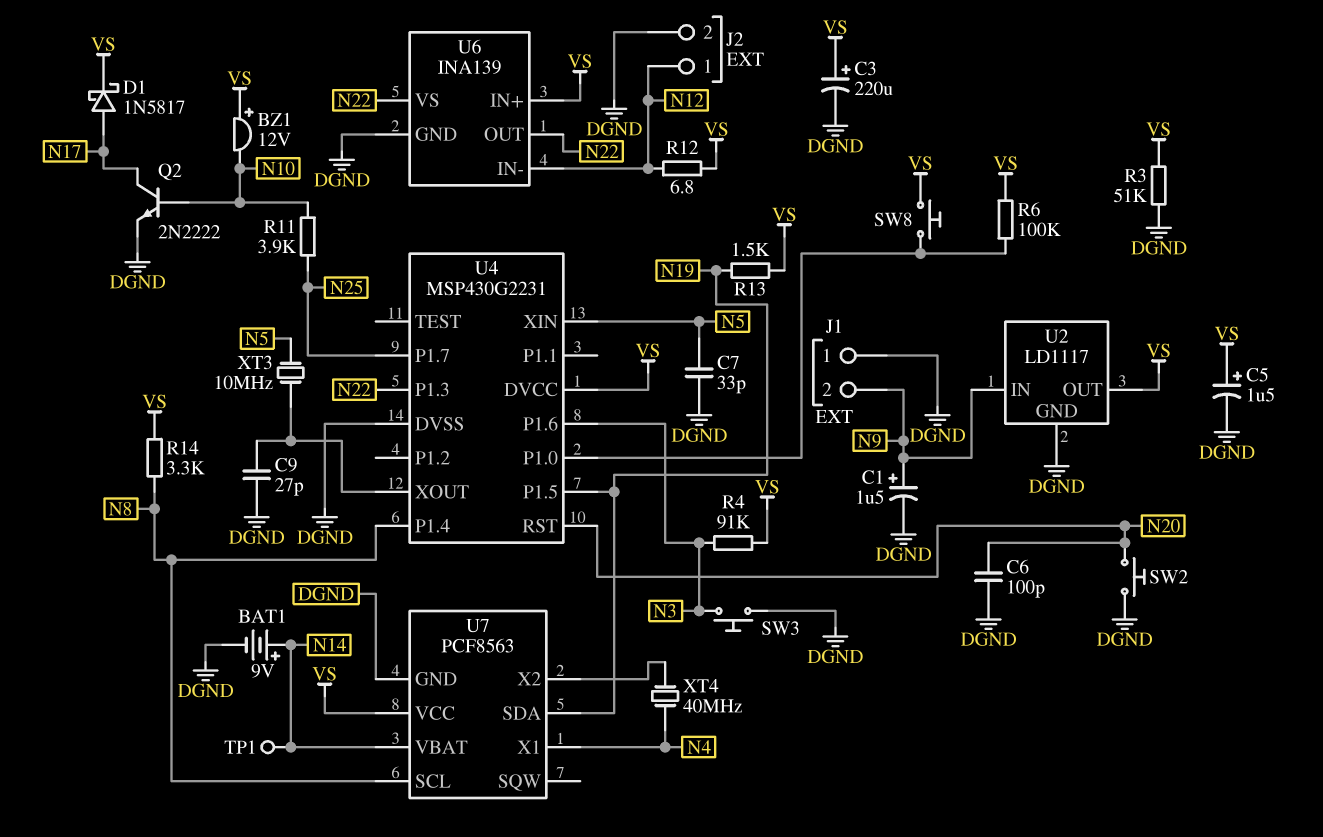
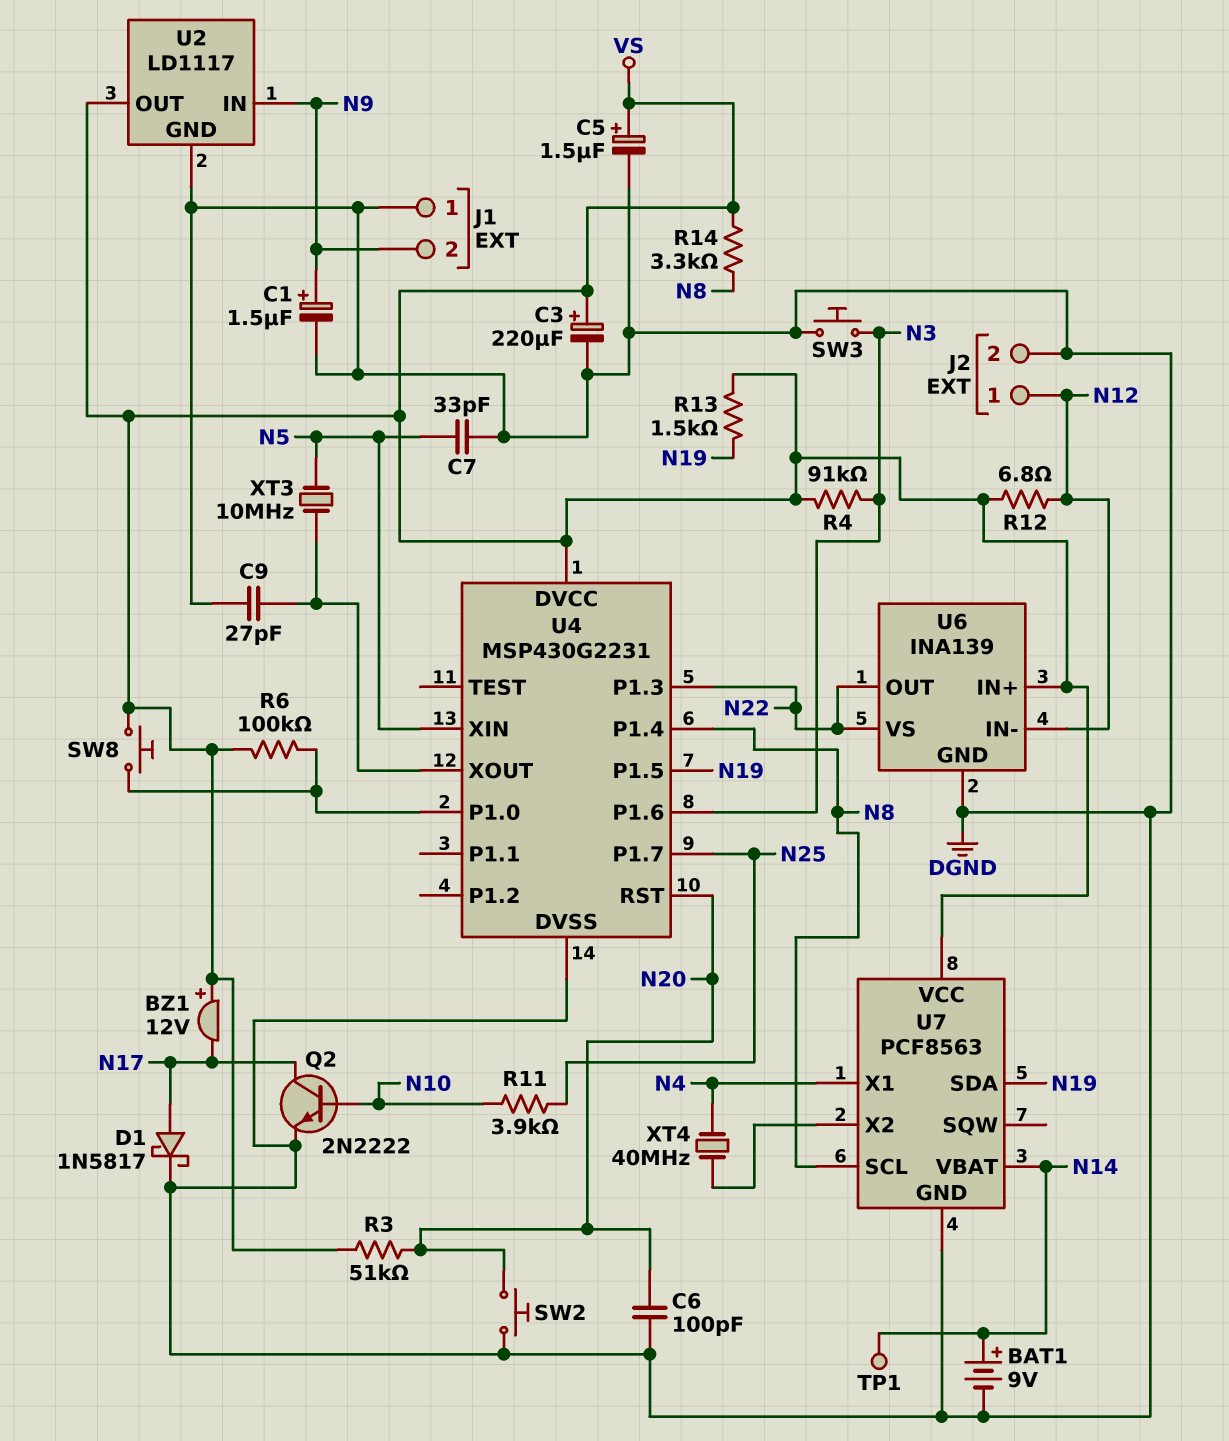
BZ1: buzzer 12V (plus VS, minus N10) -> buzzer 12V (plus VS, minus N17)
D1: schottky 1N5817 (A N17, K VS) -> schottky 1N5817 (A N17, K DGND)
R3: 51k (DGND, VS) -> 51k (N20, VS)

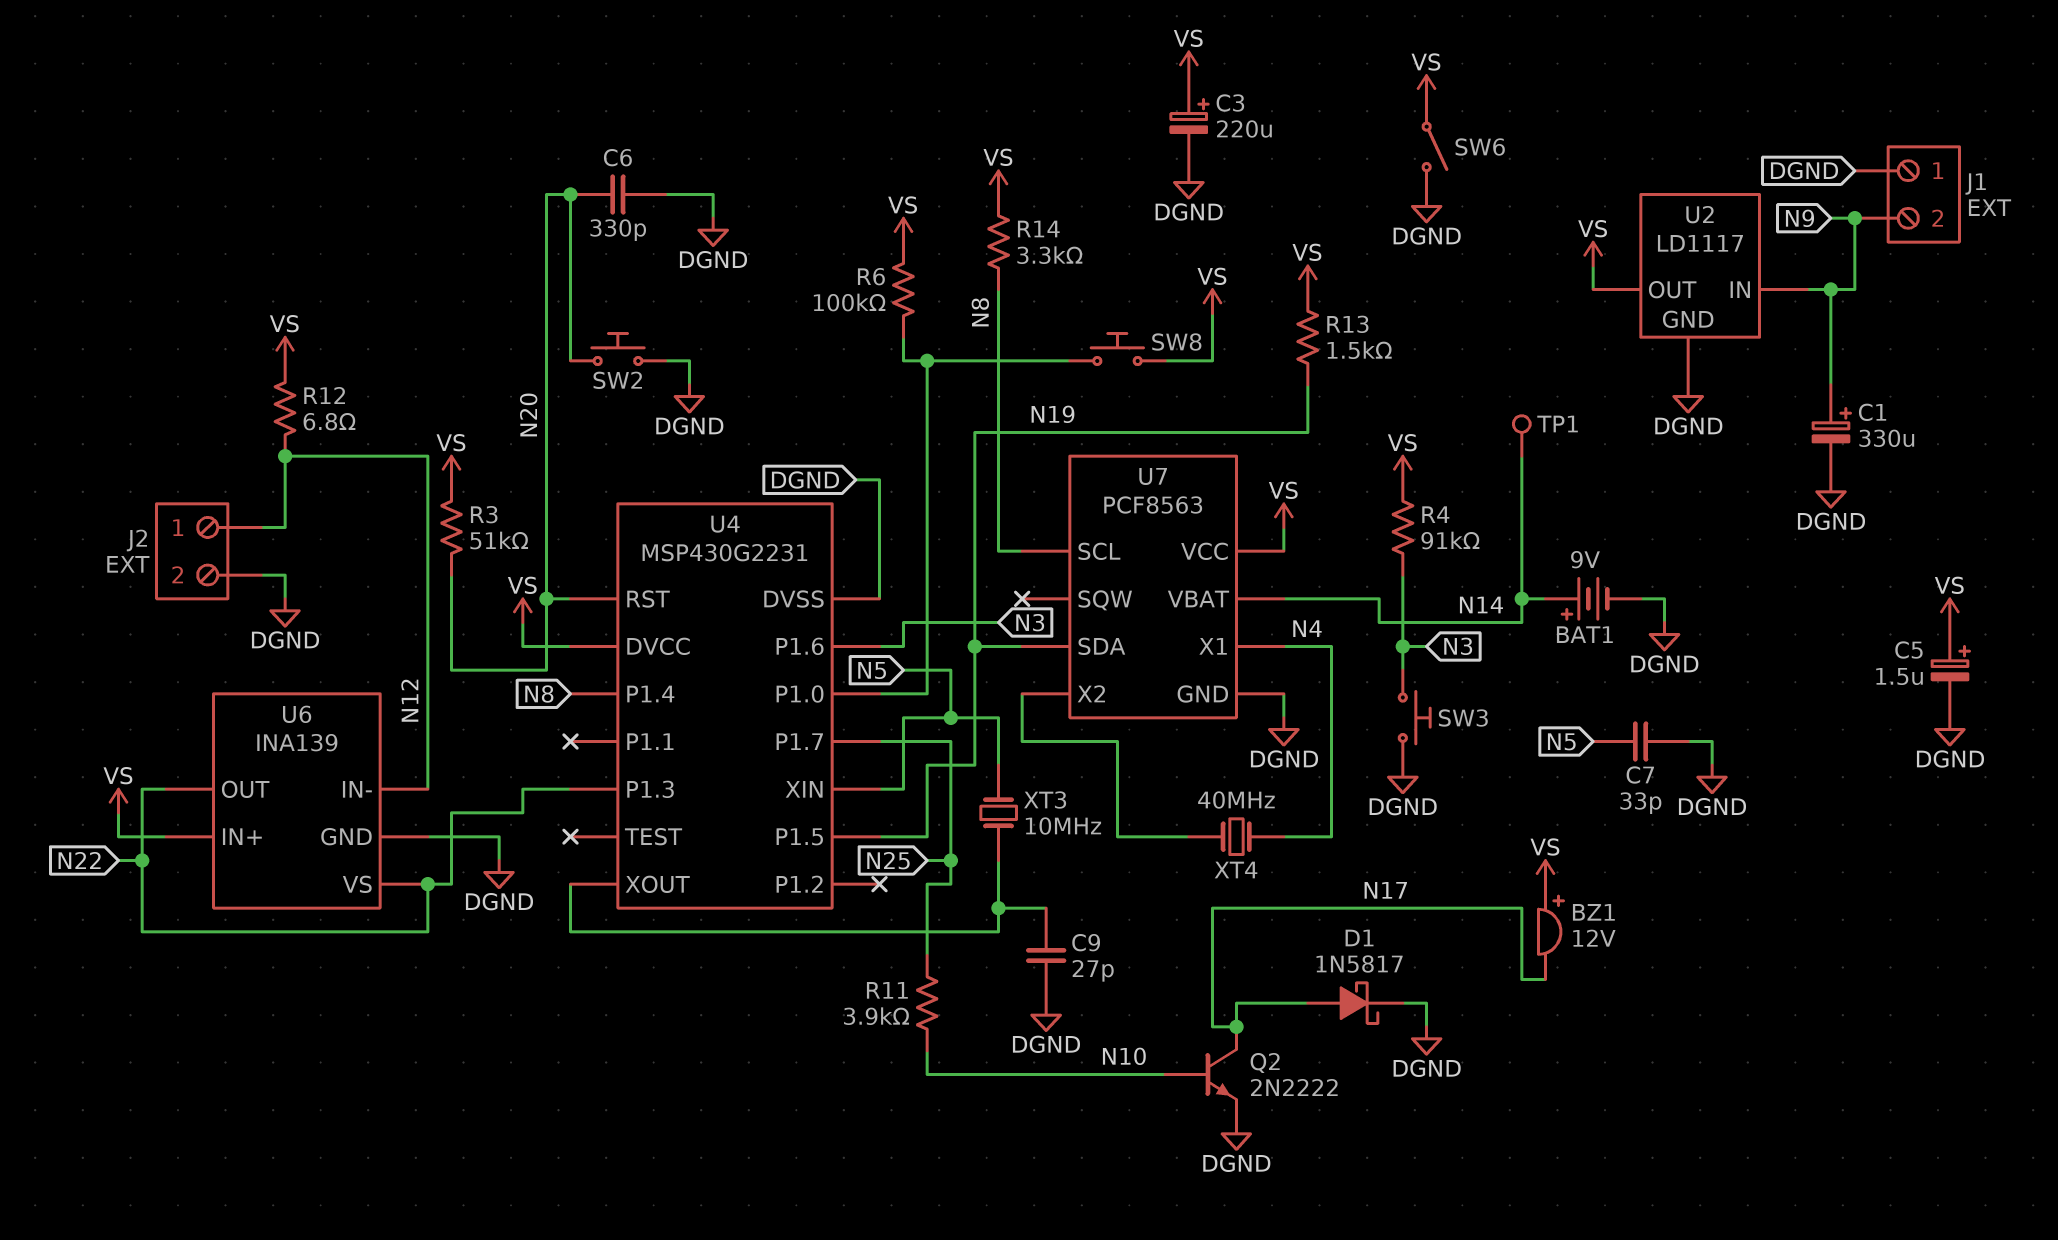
C1: 1.5uF (plus N9, minus DGND) -> 330uF (plus N9, minus DGND)
C6: 100pF (DGND, N20) -> 330pF (DGND, N20)
SW6: none -> switch (DGND, VS)

